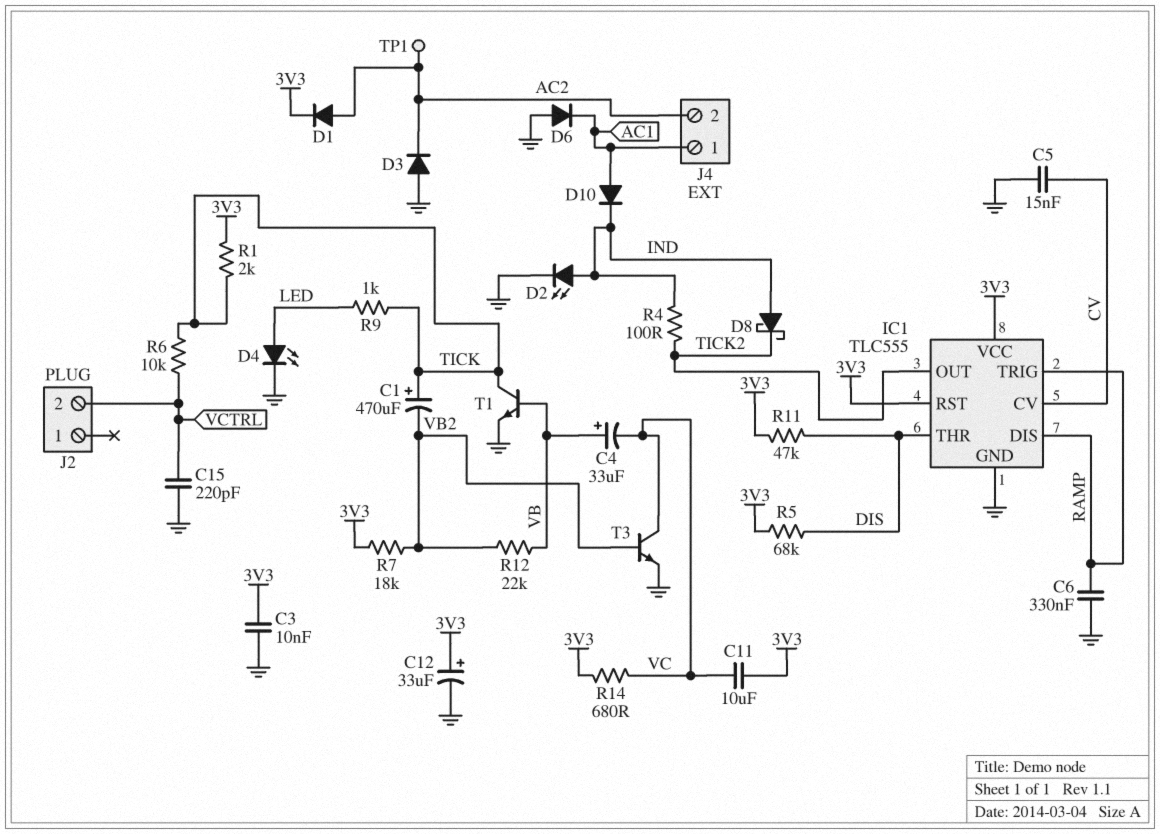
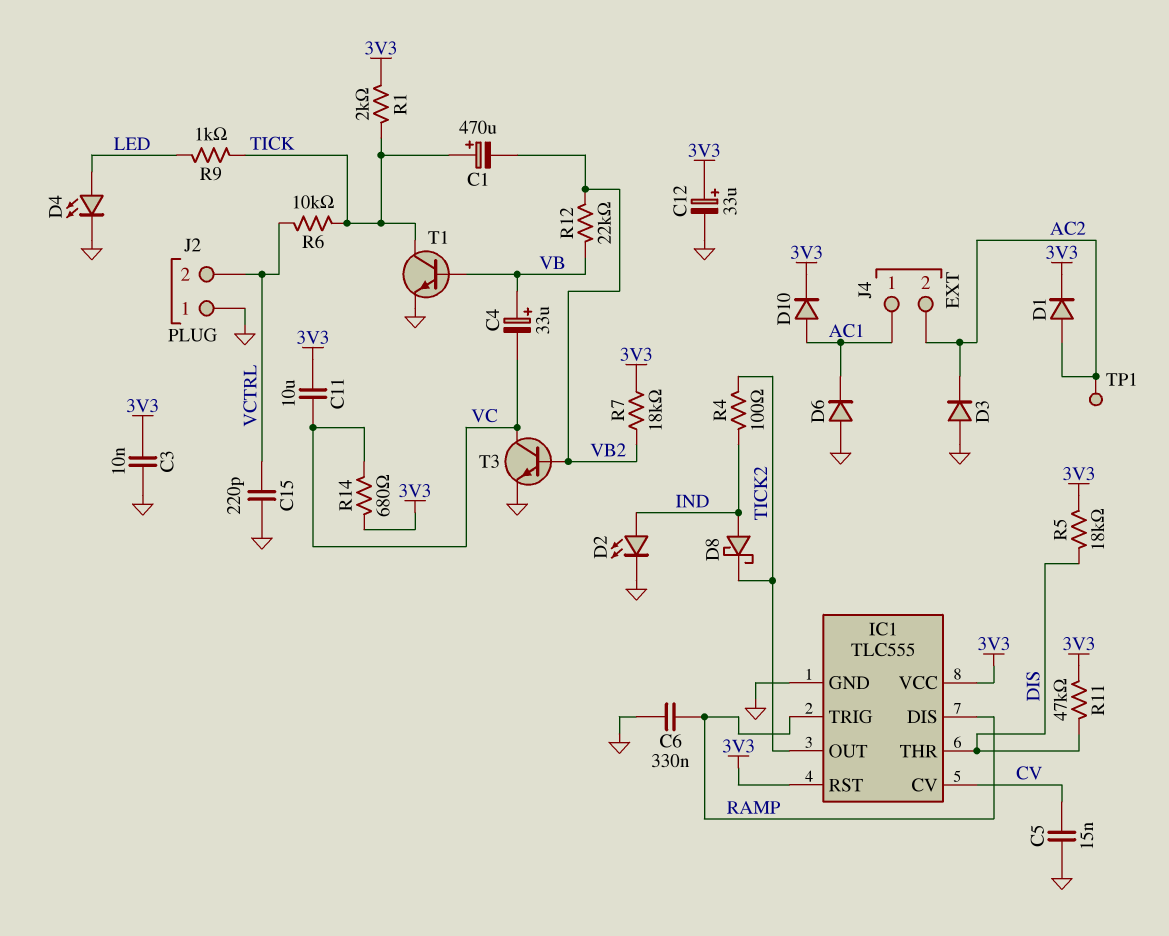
D10: diode (A AC1, K IND) -> diode (A AC1, K 3V3)
J2 pin 1: none -> GND
R5: 68k (3V3, DIS) -> 18k (3V3, DIS)

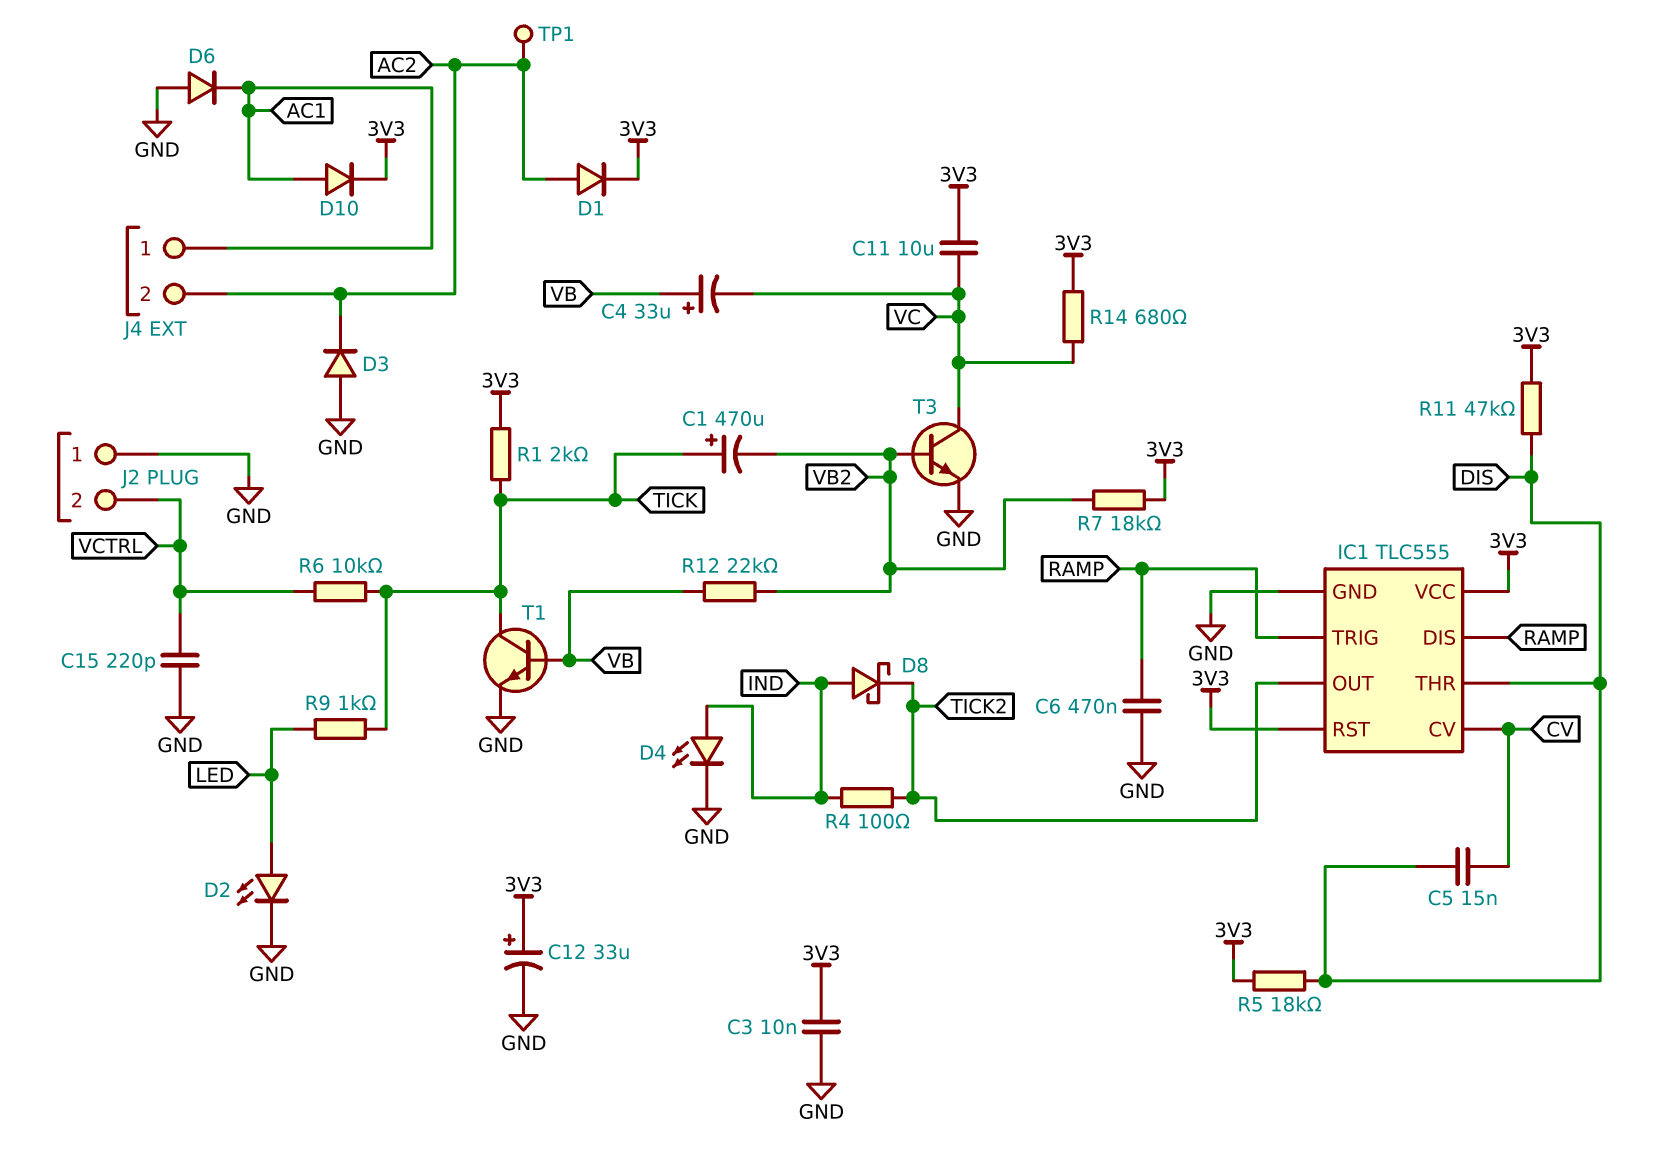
C5: 15nF (CV, GND) -> 15nF (CV, DIS)
C6: 330nF (GND, RAMP) -> 470nF (GND, RAMP)
D2: LED (A IND, K GND) -> LED (A LED, K GND)
D4: LED (A LED, K GND) -> LED (A IND, K GND)

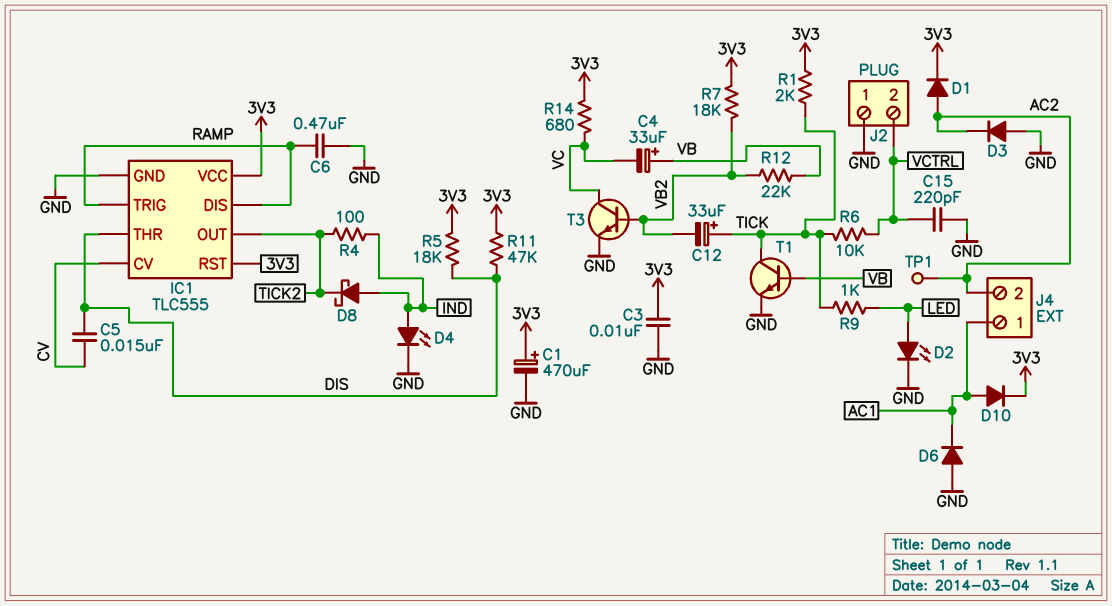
C1: 470uF (plus TICK, minus VB2) -> 470uF (plus 3V3, minus GND)
C11: 10uF (3V3, VC) -> none
C12: 33uF (plus 3V3, minus GND) -> 33uF (plus TICK, minus VB2)

